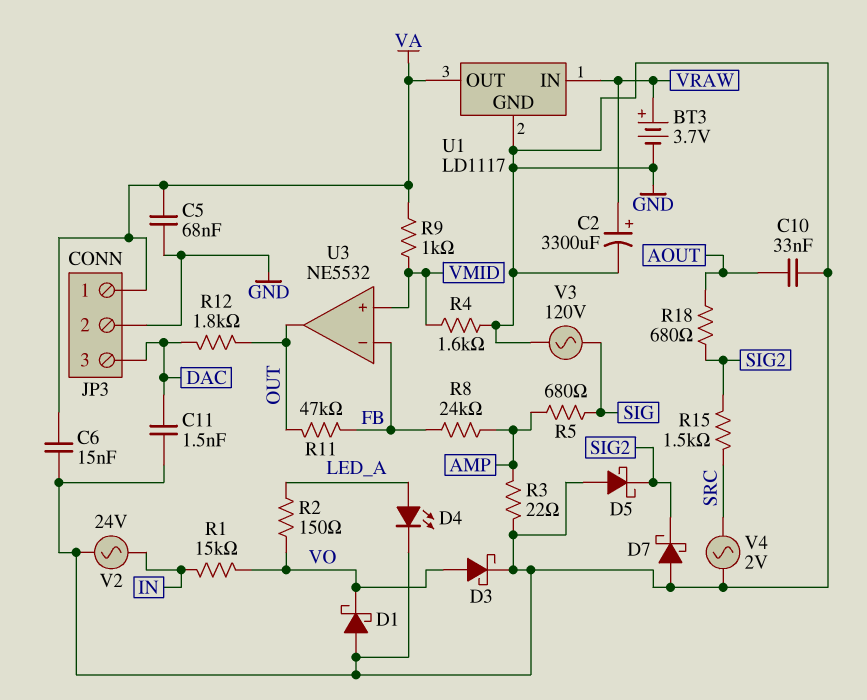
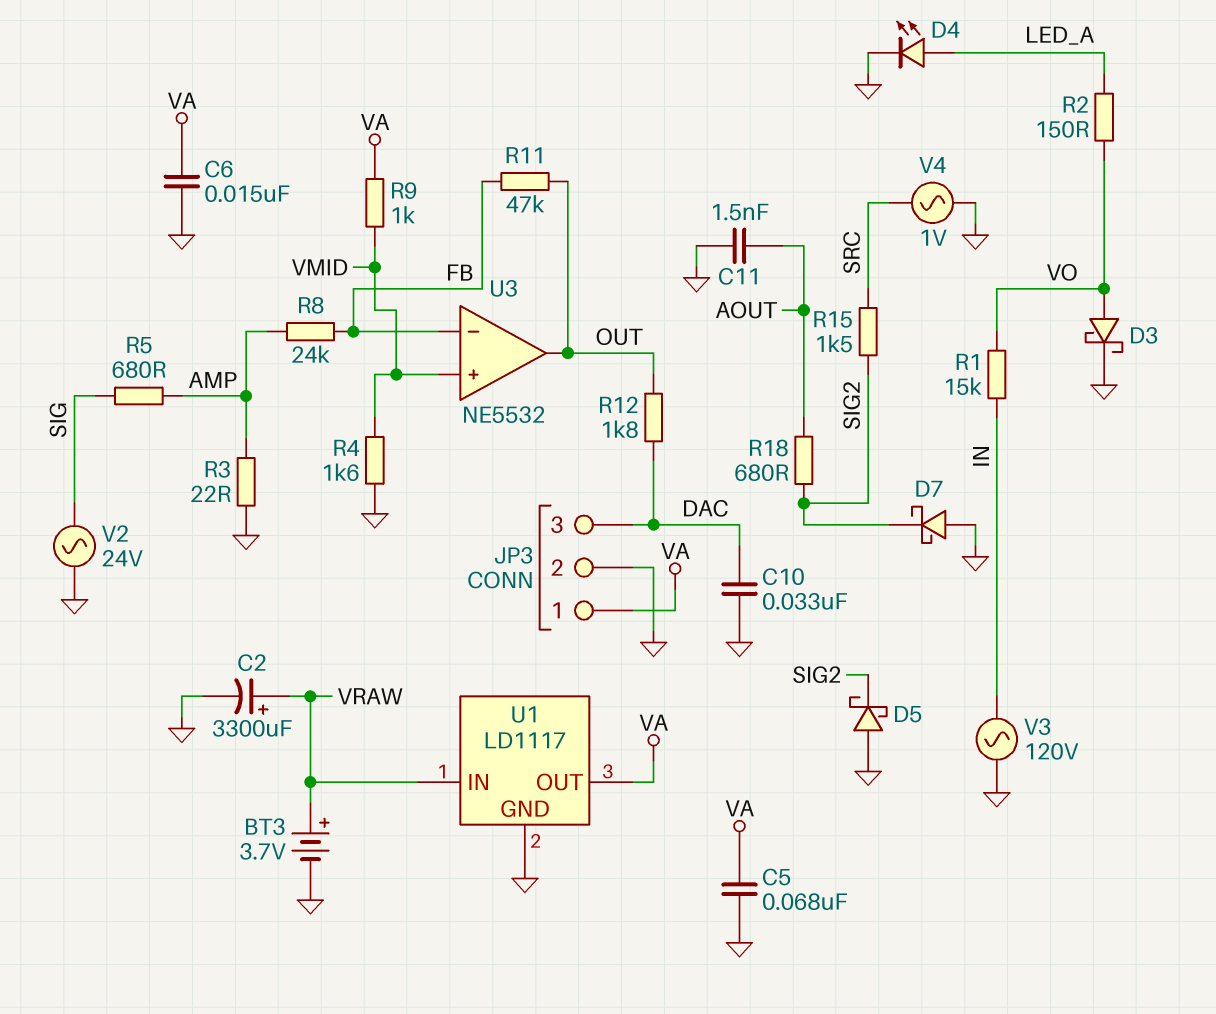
C10: 33nF (AOUT, GND) -> 33nF (DAC, GND)
C11: 1.5nF (DAC, GND) -> 1.5nF (AOUT, GND)
D1: schottky (A GND, K VO) -> none
V2: AC 24V (GND, IN) -> AC 24V (GND, SIG)
V3: AC 120V (GND, SIG) -> AC 120V (GND, IN)
V4: AC 2V (GND, SRC) -> AC 1V (GND, SRC)

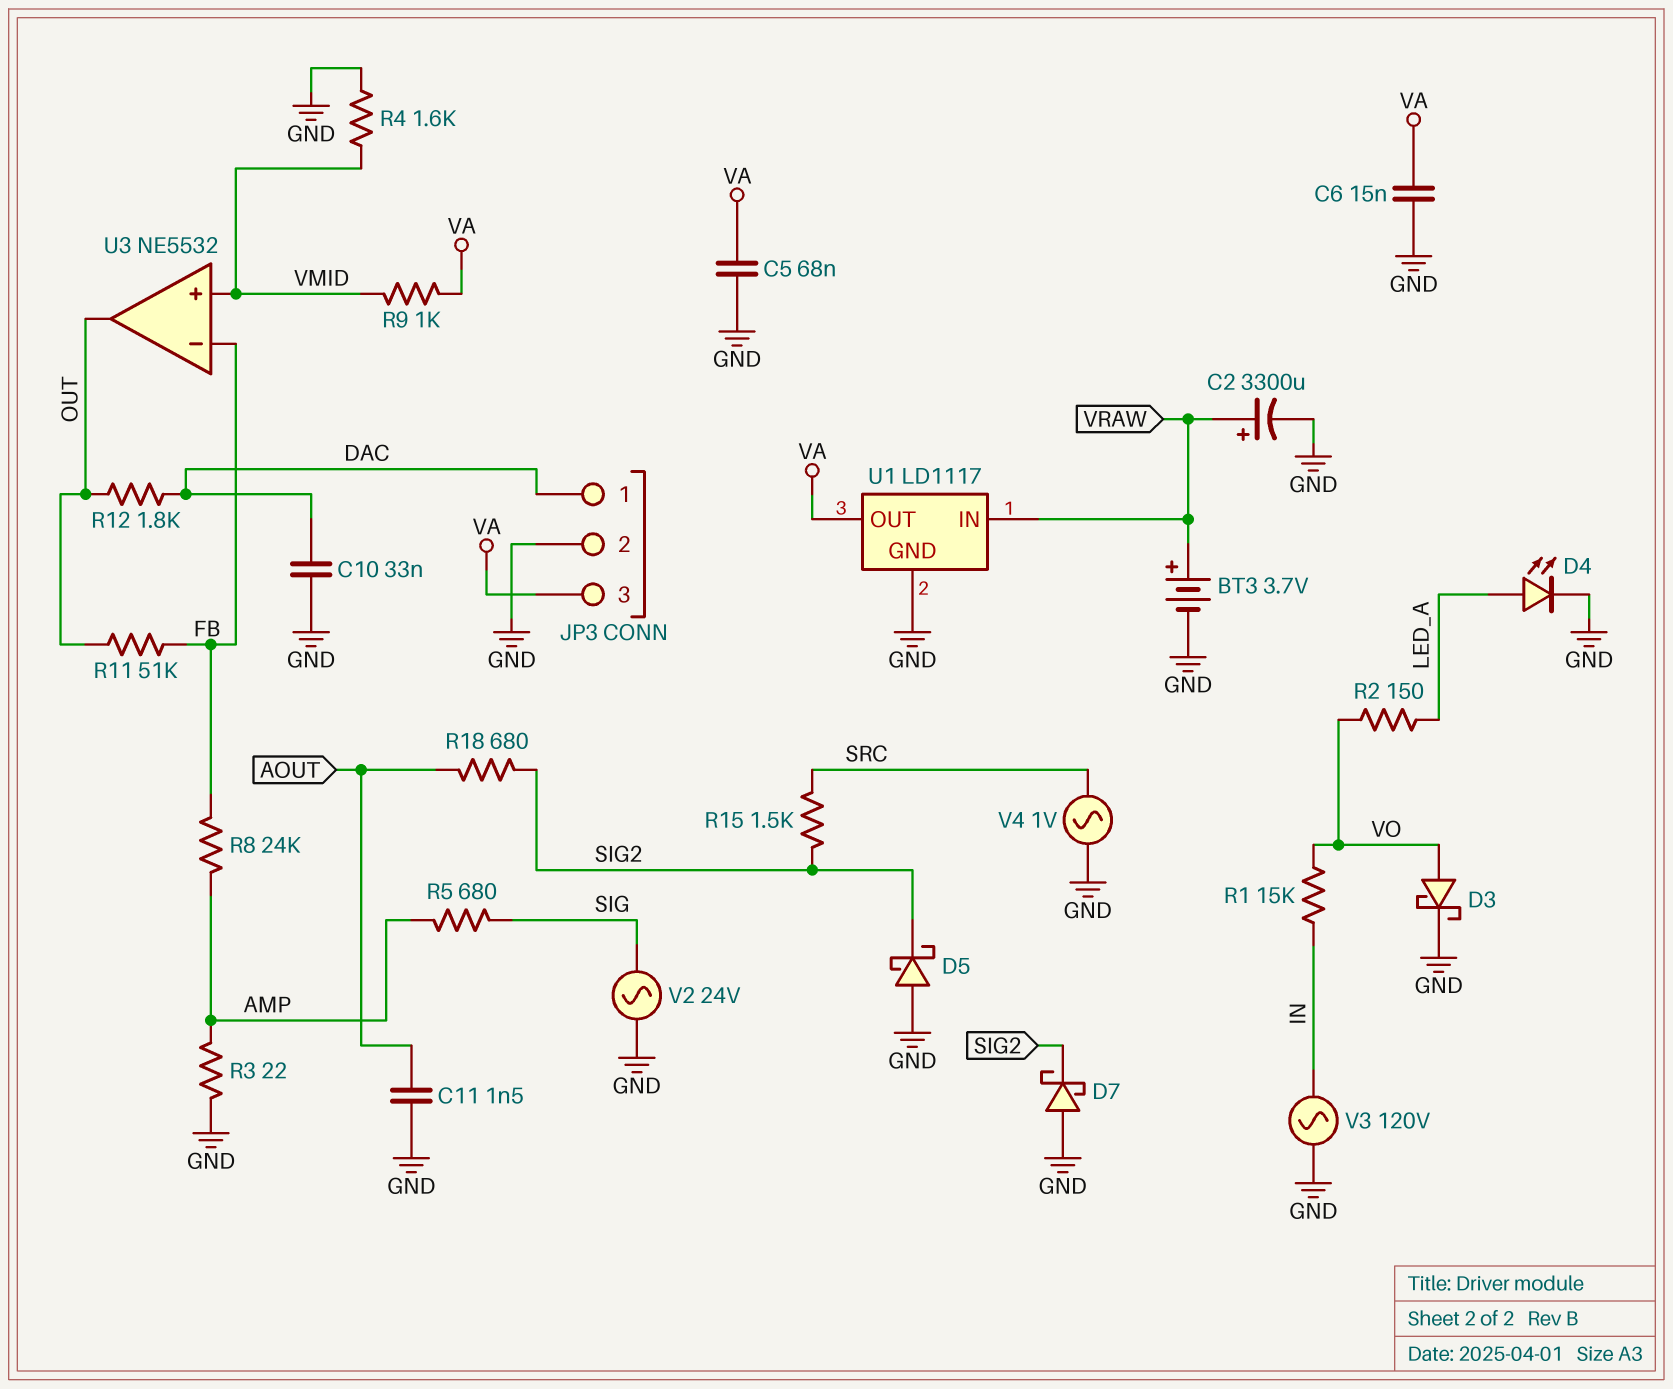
JP3 pin 1: VA -> DAC
JP3 pin 3: DAC -> VA
R11: 47k (FB, OUT) -> 51k (FB, OUT)

